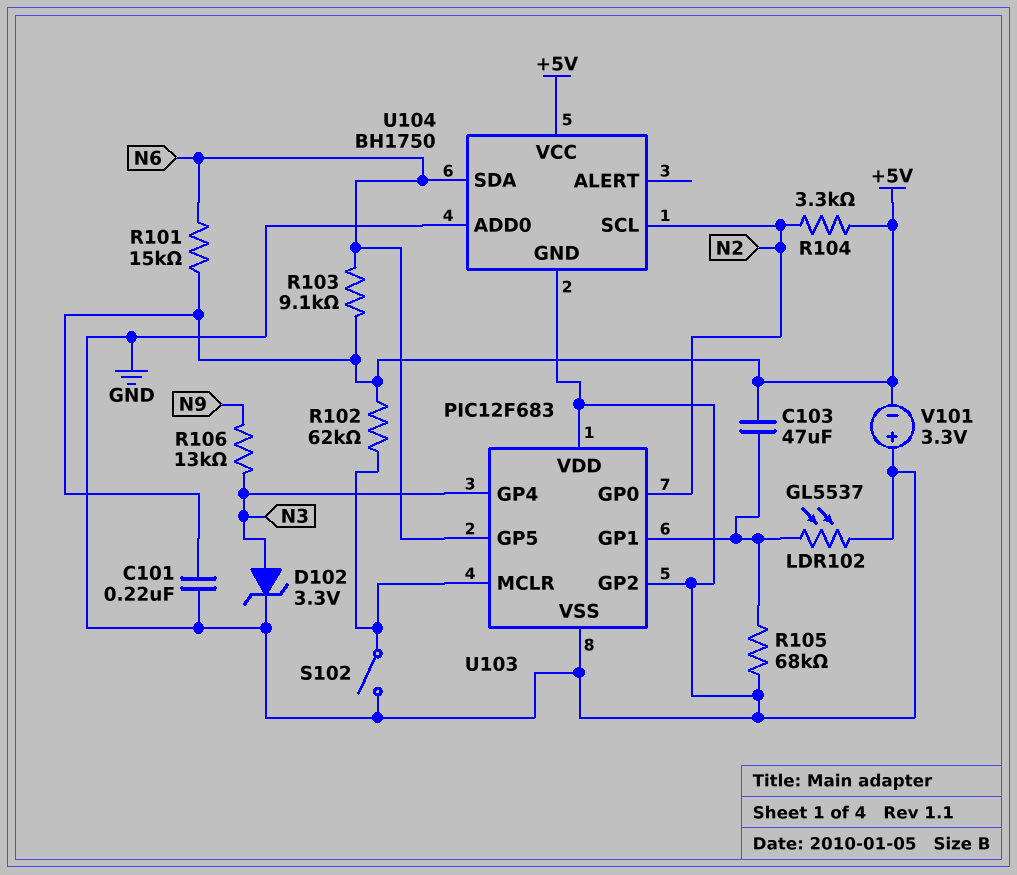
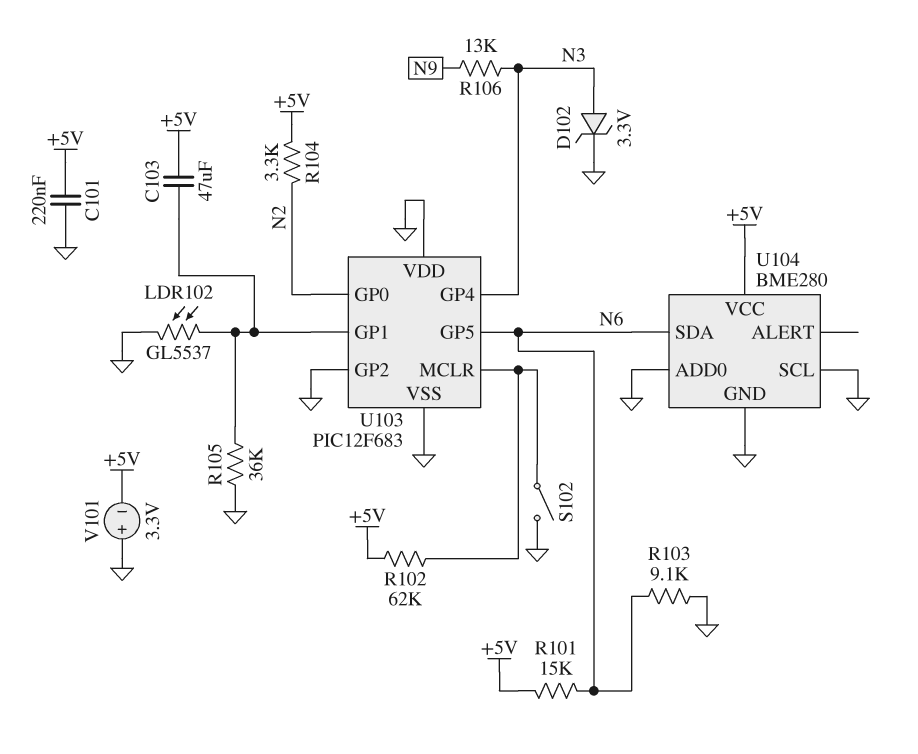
R103: 9.1k (+5V, N6) -> 9.1k (GND, N6)
R105: 68k (GND, U103/GP1) -> 36k (GND, U103/GP1)
U104: BH1750 -> BME280
U104 pin SCL: N2 -> GND

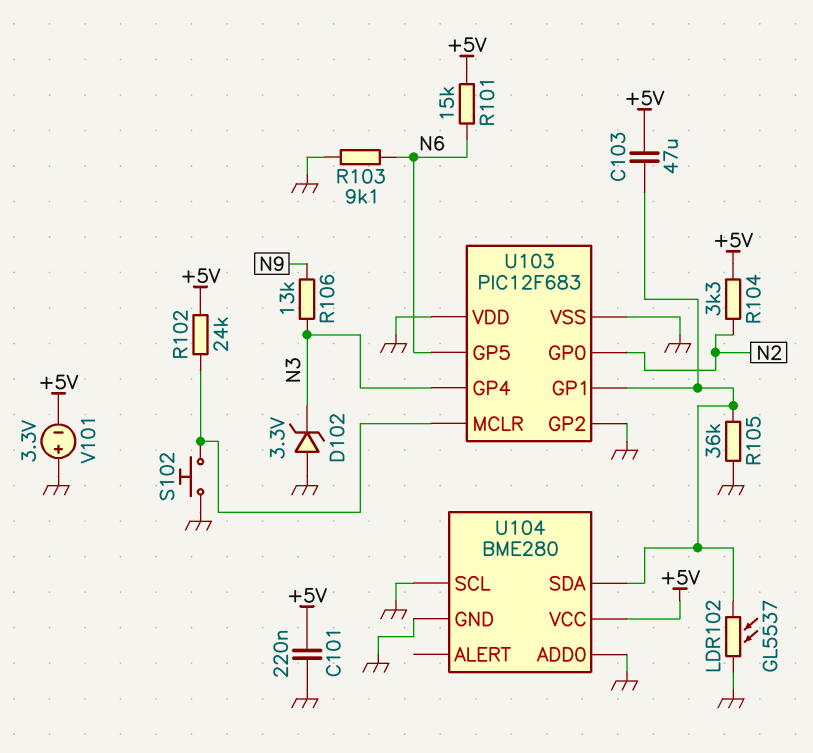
D102: zener 3.3V (A N3, K GND) -> zener 3.3V (A GND, K N3)
R102: 62k (+5V, U103/MCLR) -> 24k (+5V, U103/MCLR)
S102: switch (GND, U103/MCLR) -> button (GND, U103/MCLR)
U104 pin SDA: N6 -> U103/GP1

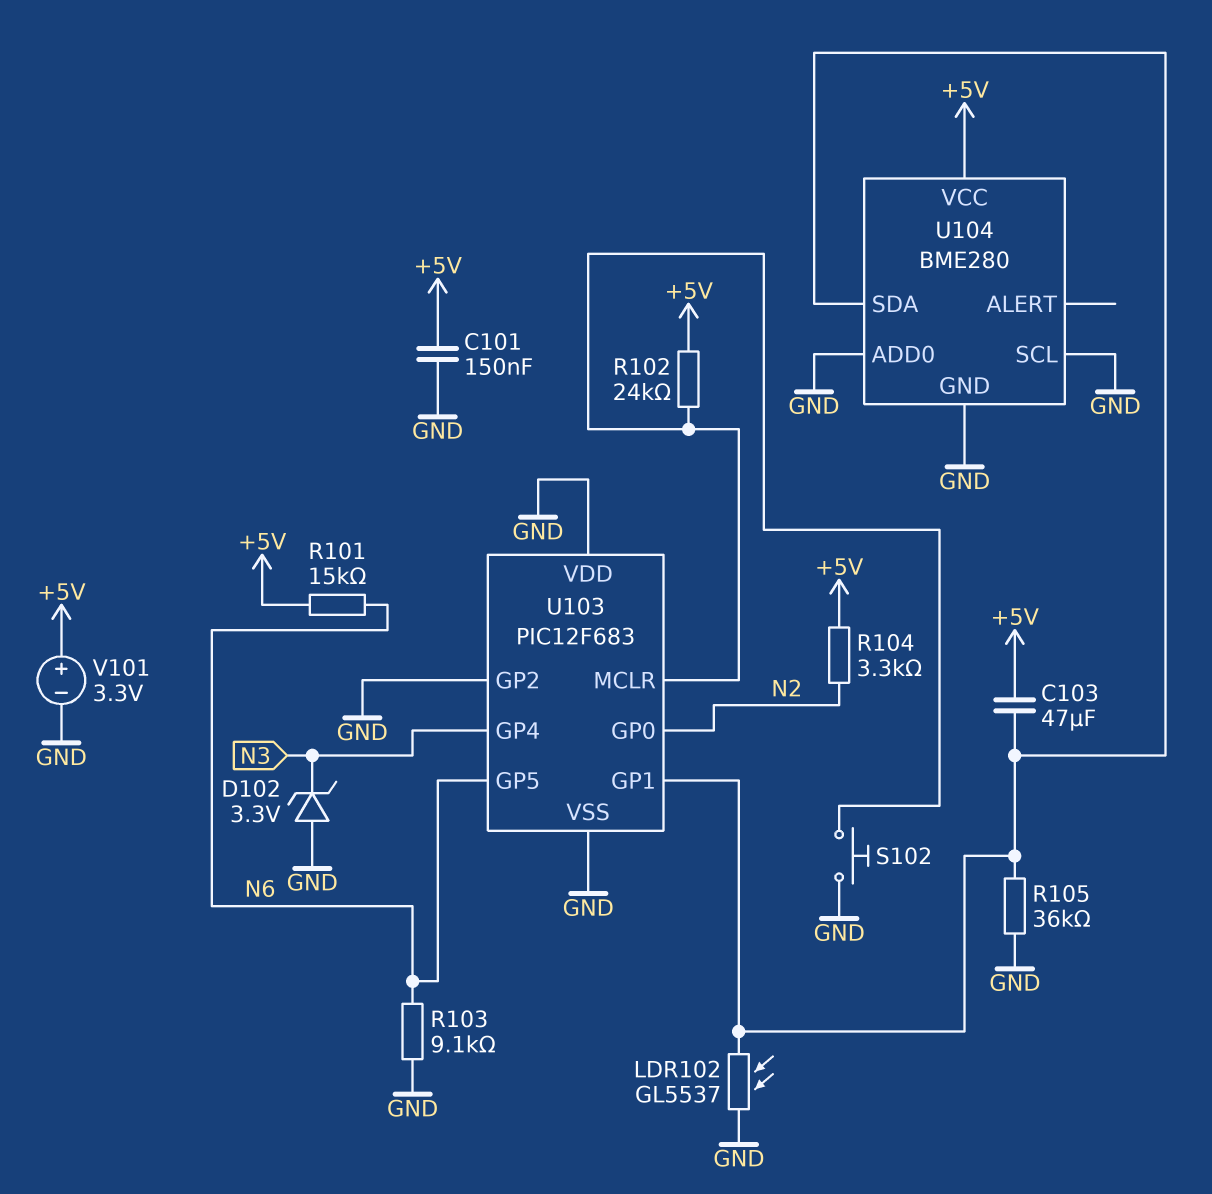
C101: 220nF (+5V, GND) -> 150nF (+5V, GND)
R106: 13k (N3, N9) -> none
V101: 3.3V (plus GND, minus +5V) -> 3.3V (plus +5V, minus GND)

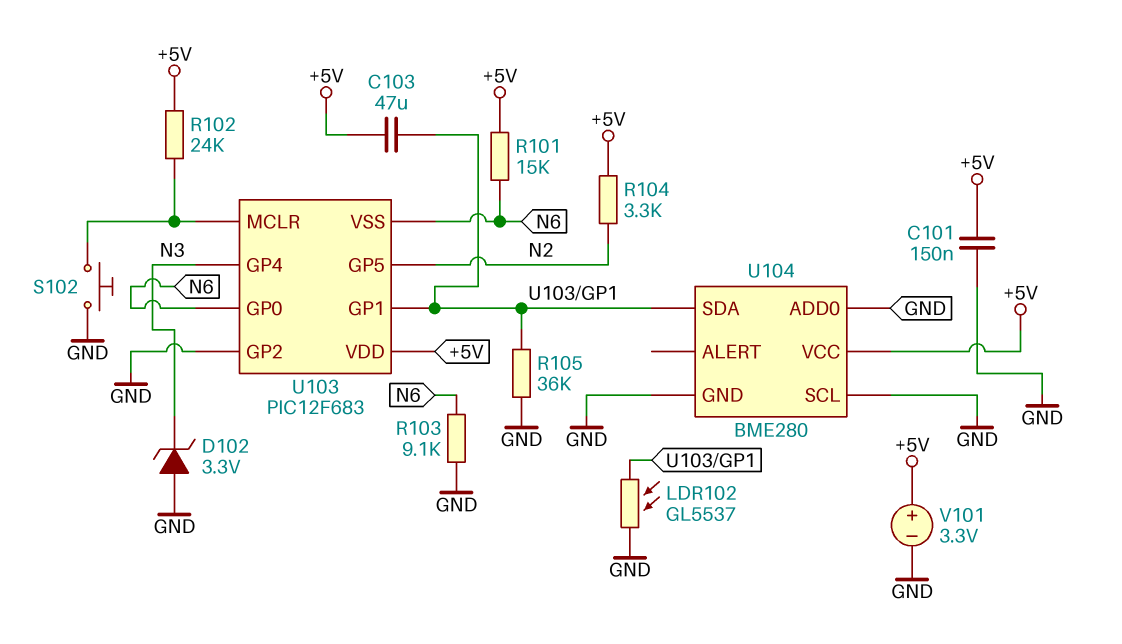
U103 pin GP0: N2 -> N6
U103 pin GP5: N6 -> N2
U103 pin VDD: GND -> +5V
U103 pin VSS: GND -> N6

